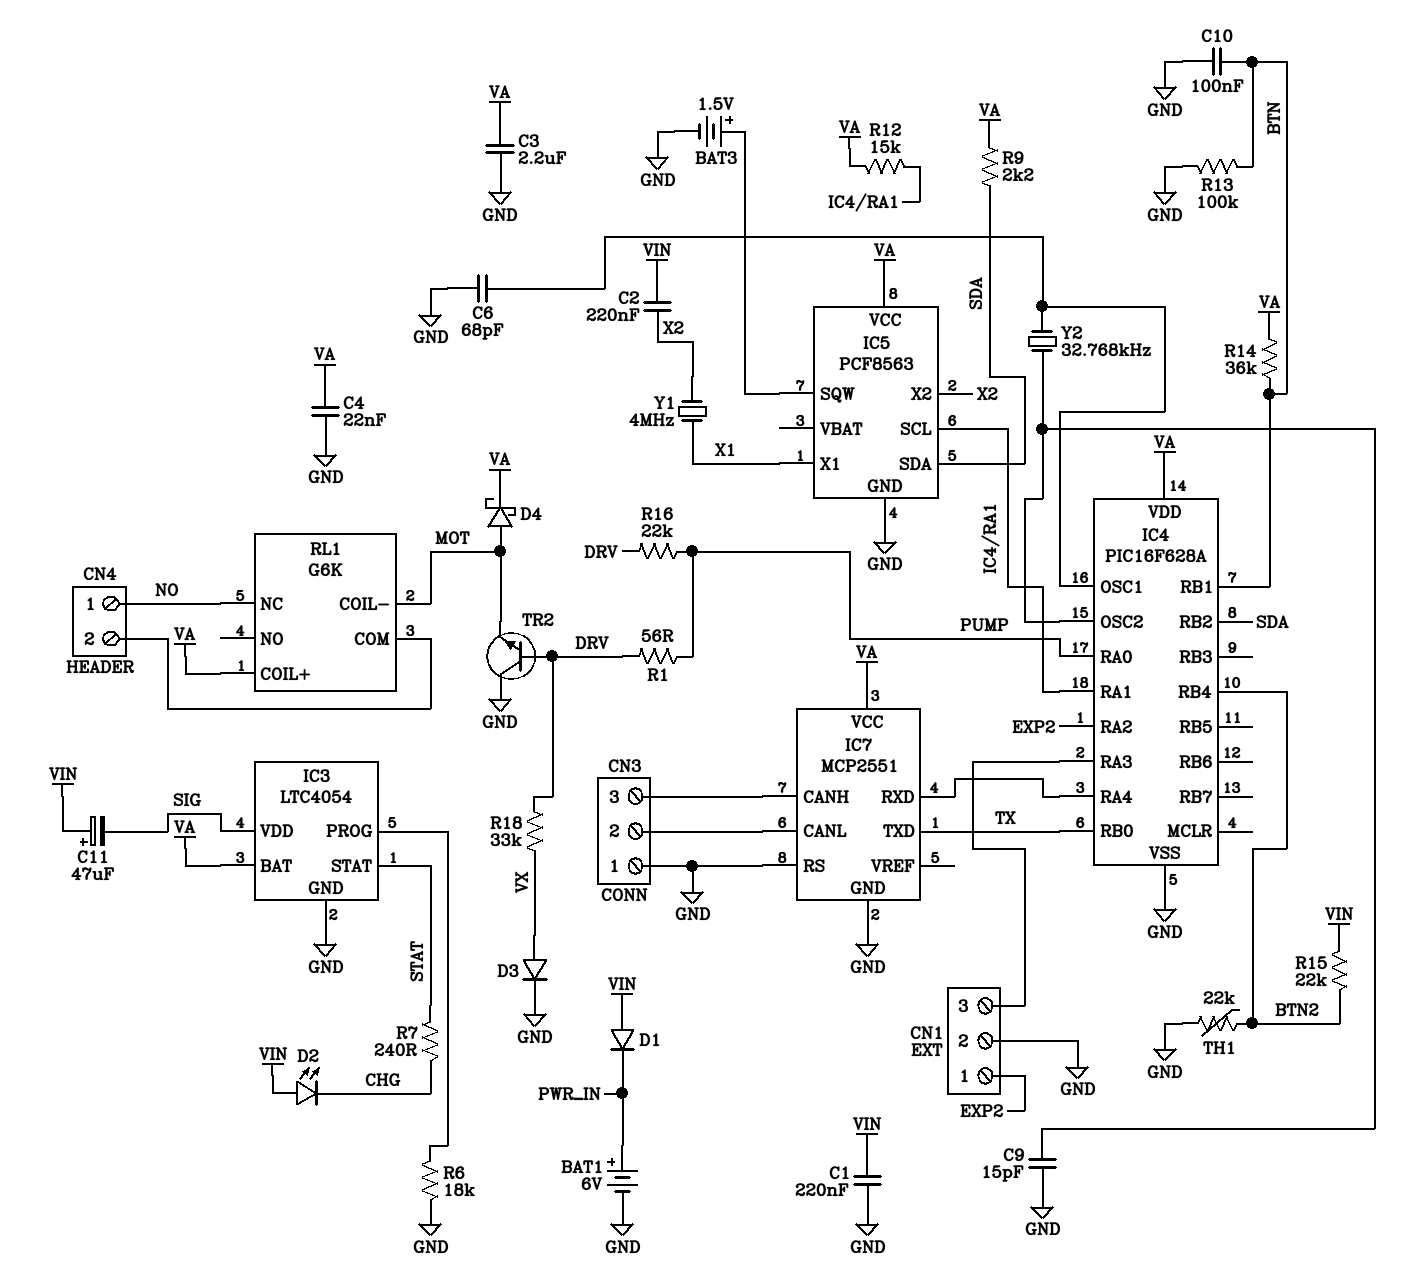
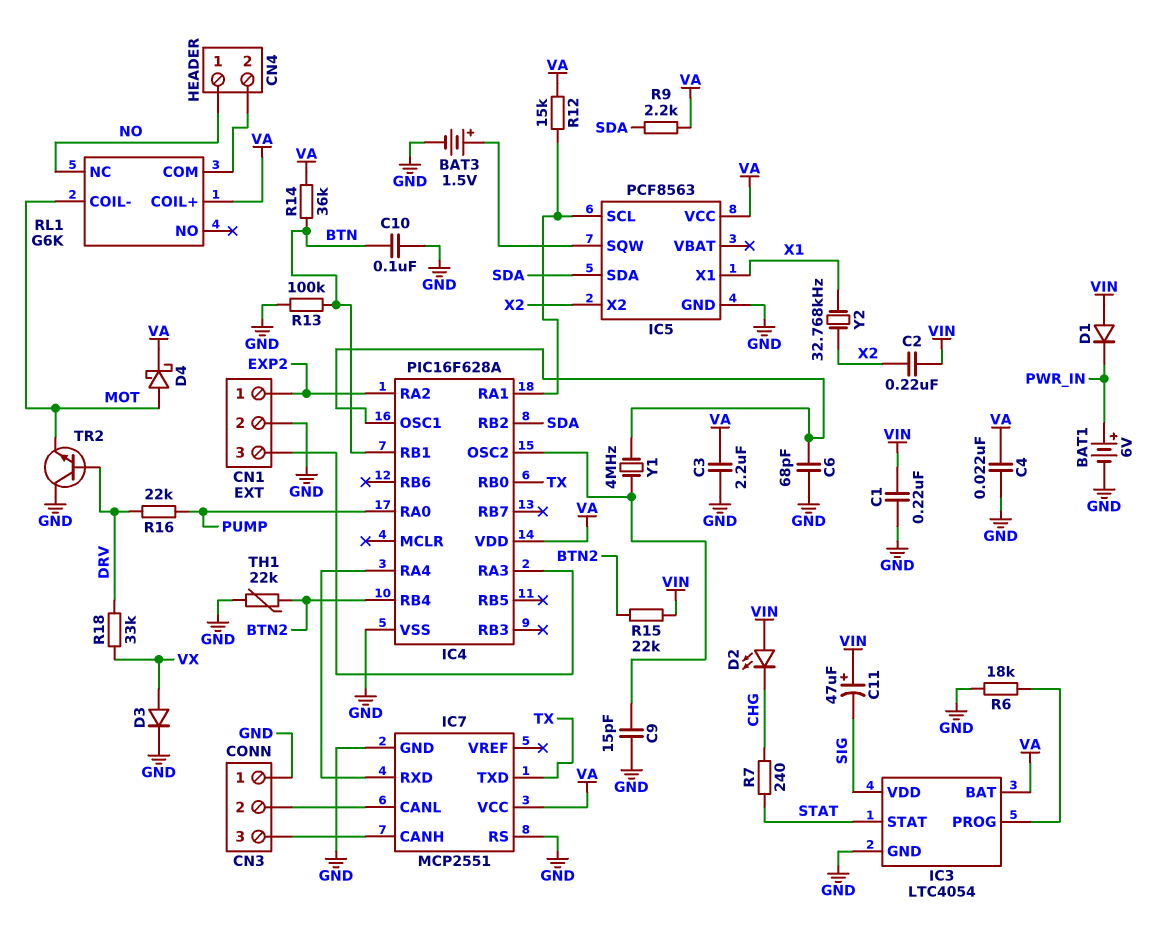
R1: 56 (DRV, PUMP) -> none
Y1: 4MHz (X1, X2) -> 4MHz (IC4/OSC1, IC4/OSC2)
Y2: 32.768kHz (IC4/OSC1, IC4/OSC2) -> 32.768kHz (X1, X2)

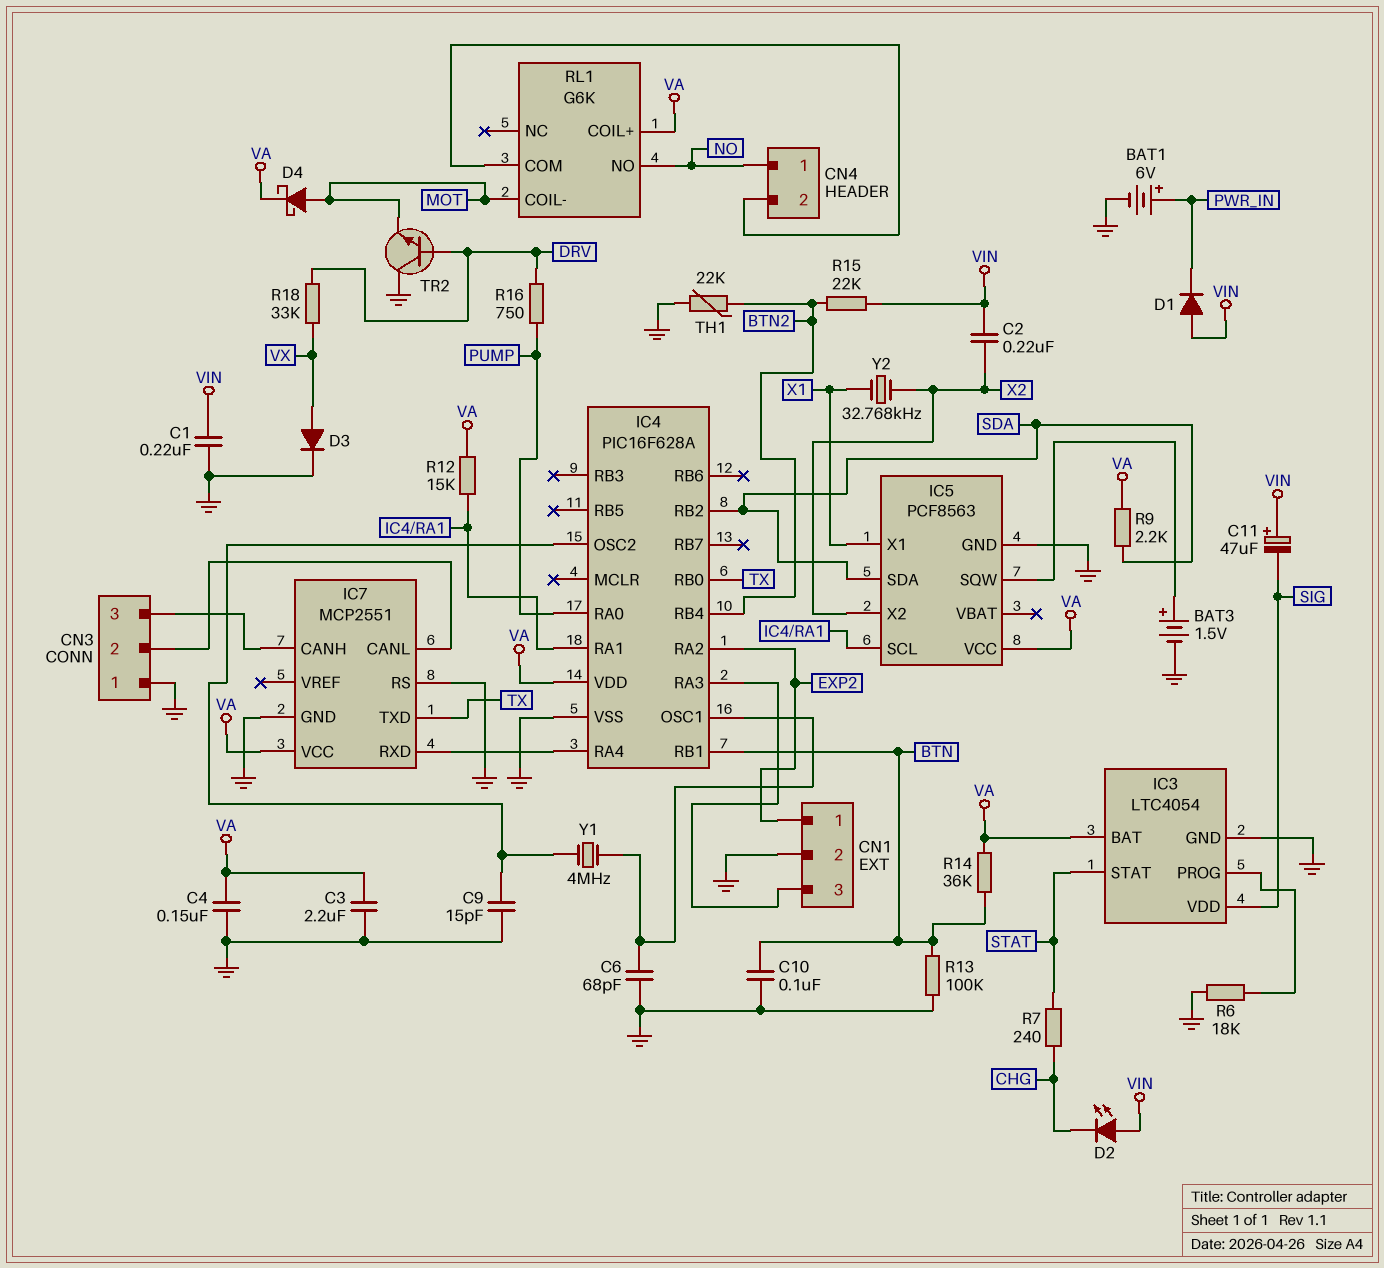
C4: 22nF (GND, VA) -> 150nF (GND, VA)
R16: 22k (DRV, PUMP) -> 750 (DRV, PUMP)
RL1 pin NC: NO -> none
RL1 pin NO: none -> NO

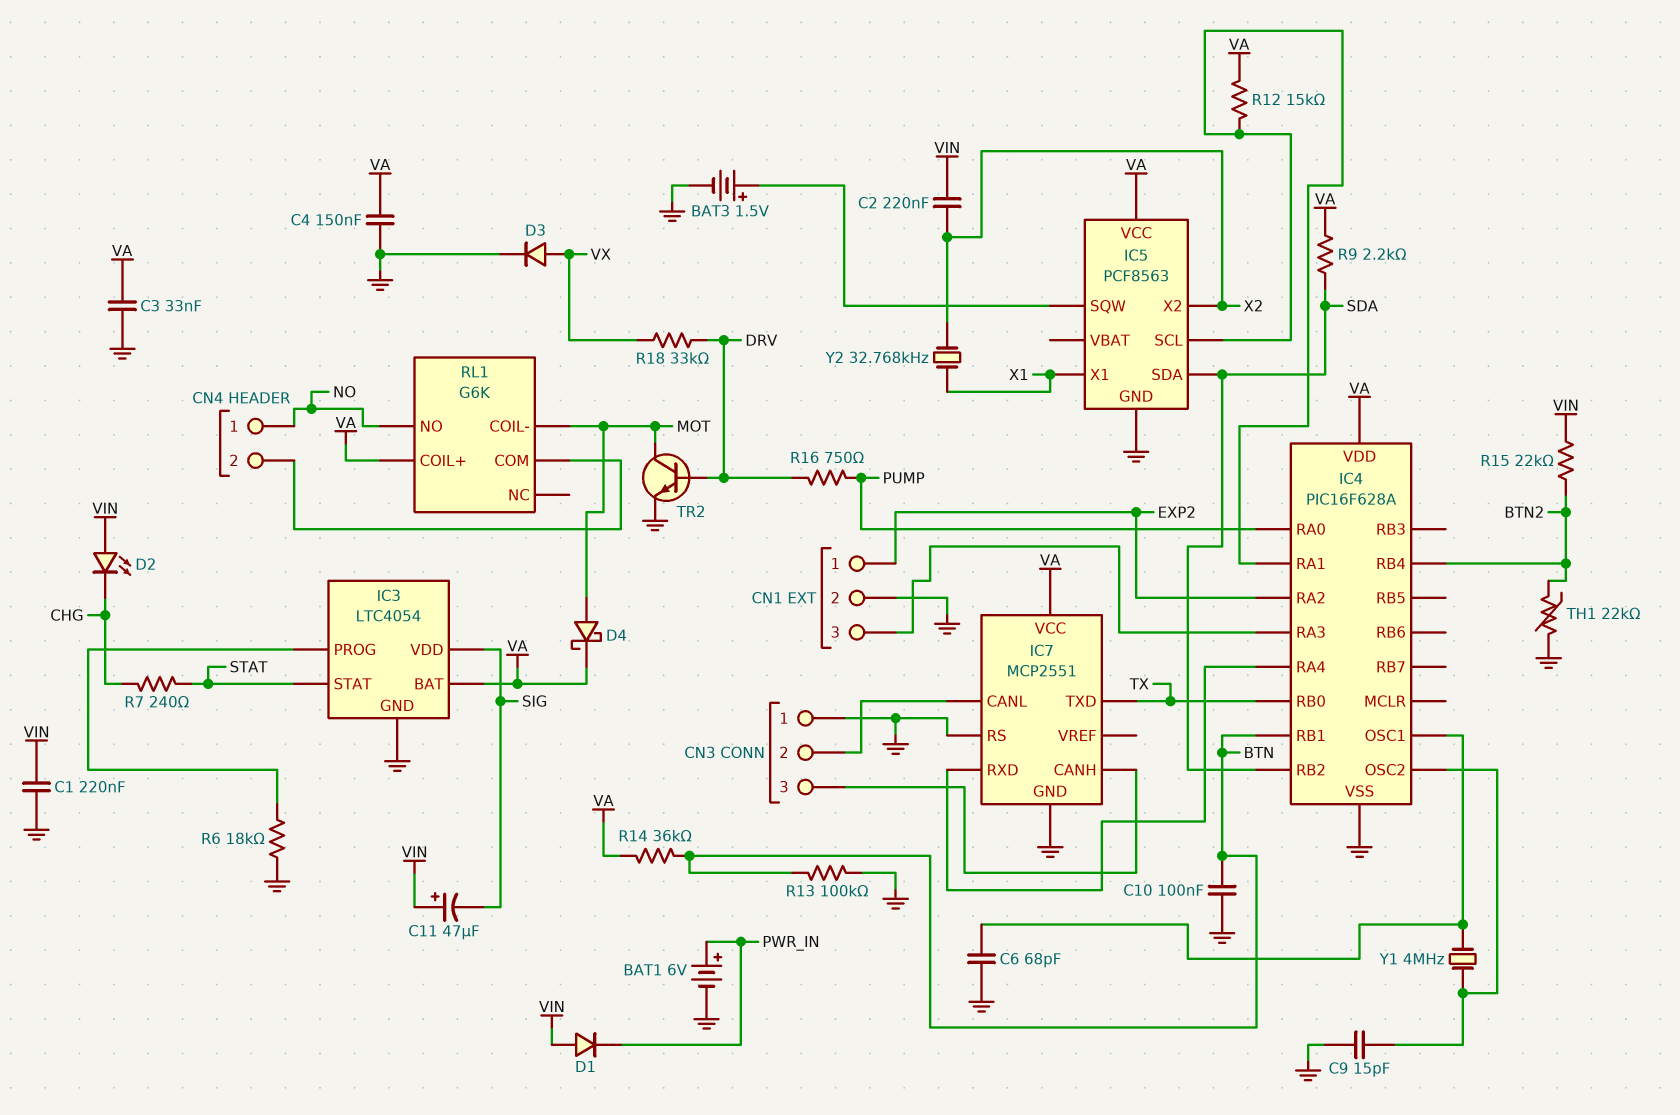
C3: 2.2uF (GND, VA) -> 33nF (GND, VA)
TR2: NPN (B DRV, C GND, E MOT) -> NPN (B DRV, C MOT, E GND)

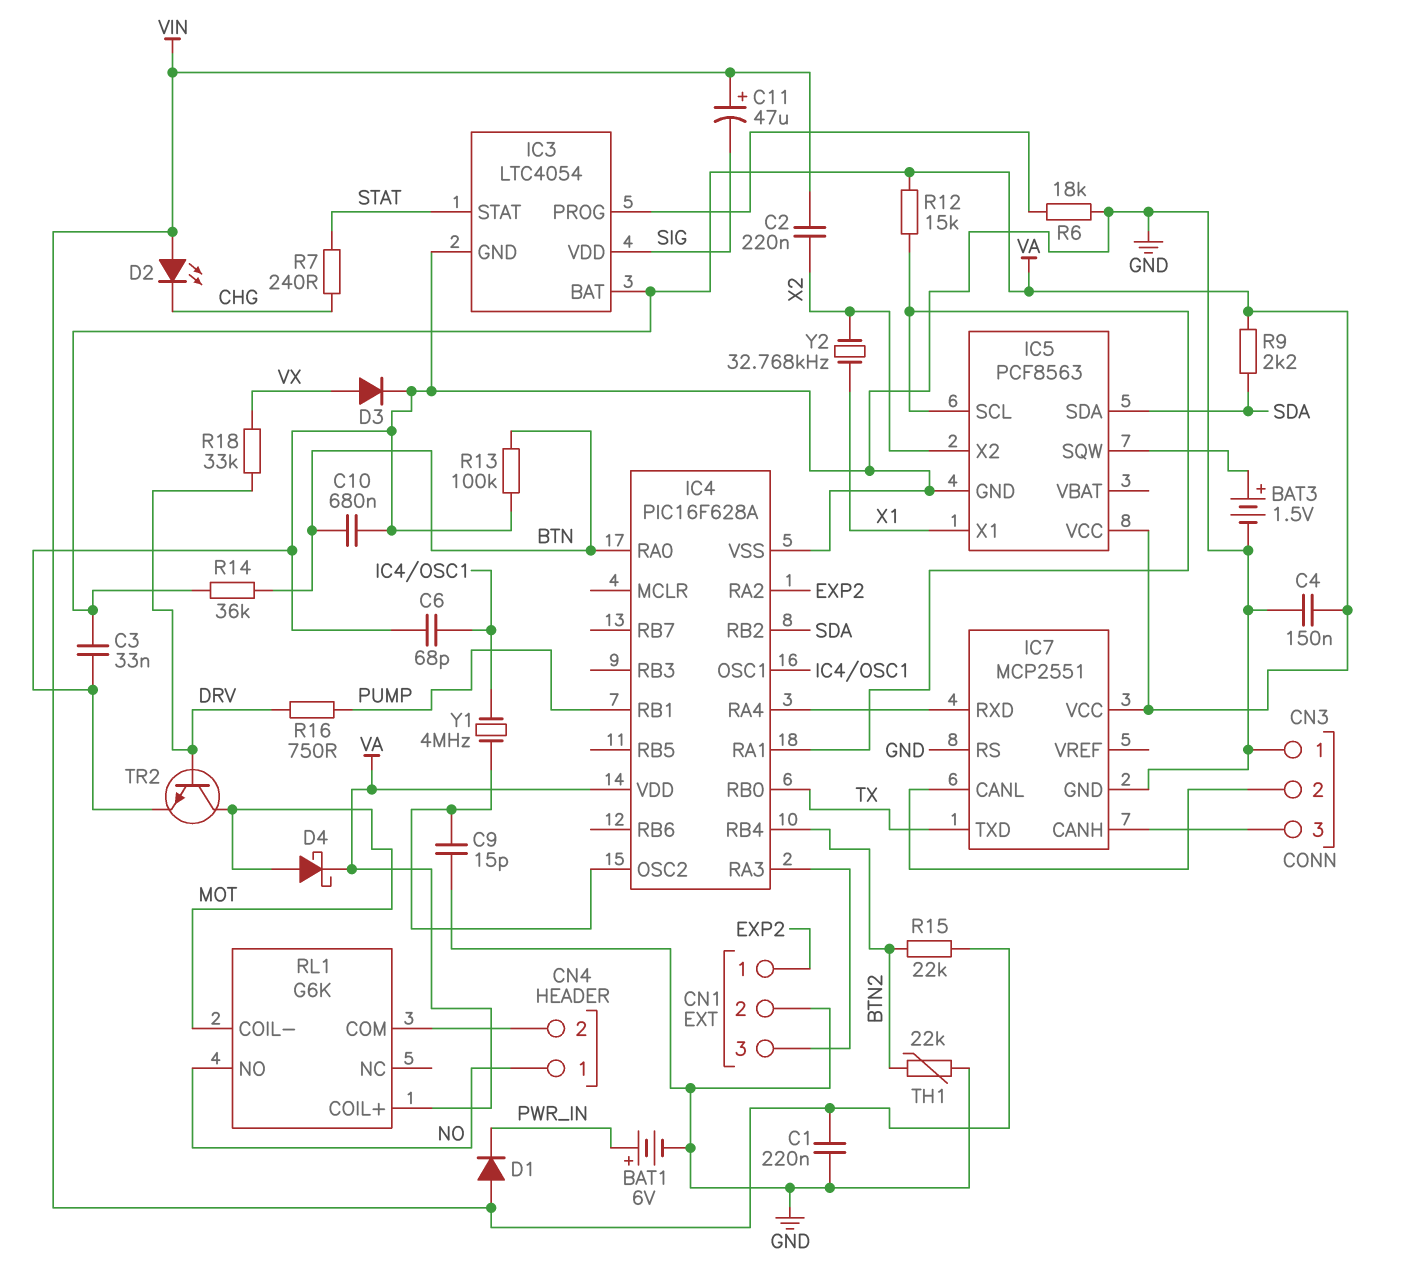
C10: 100nF (BTN, GND) -> 680nF (BTN, GND)
IC4 pin RA0: PUMP -> BTN
IC4 pin RB1: BTN -> PUMP

